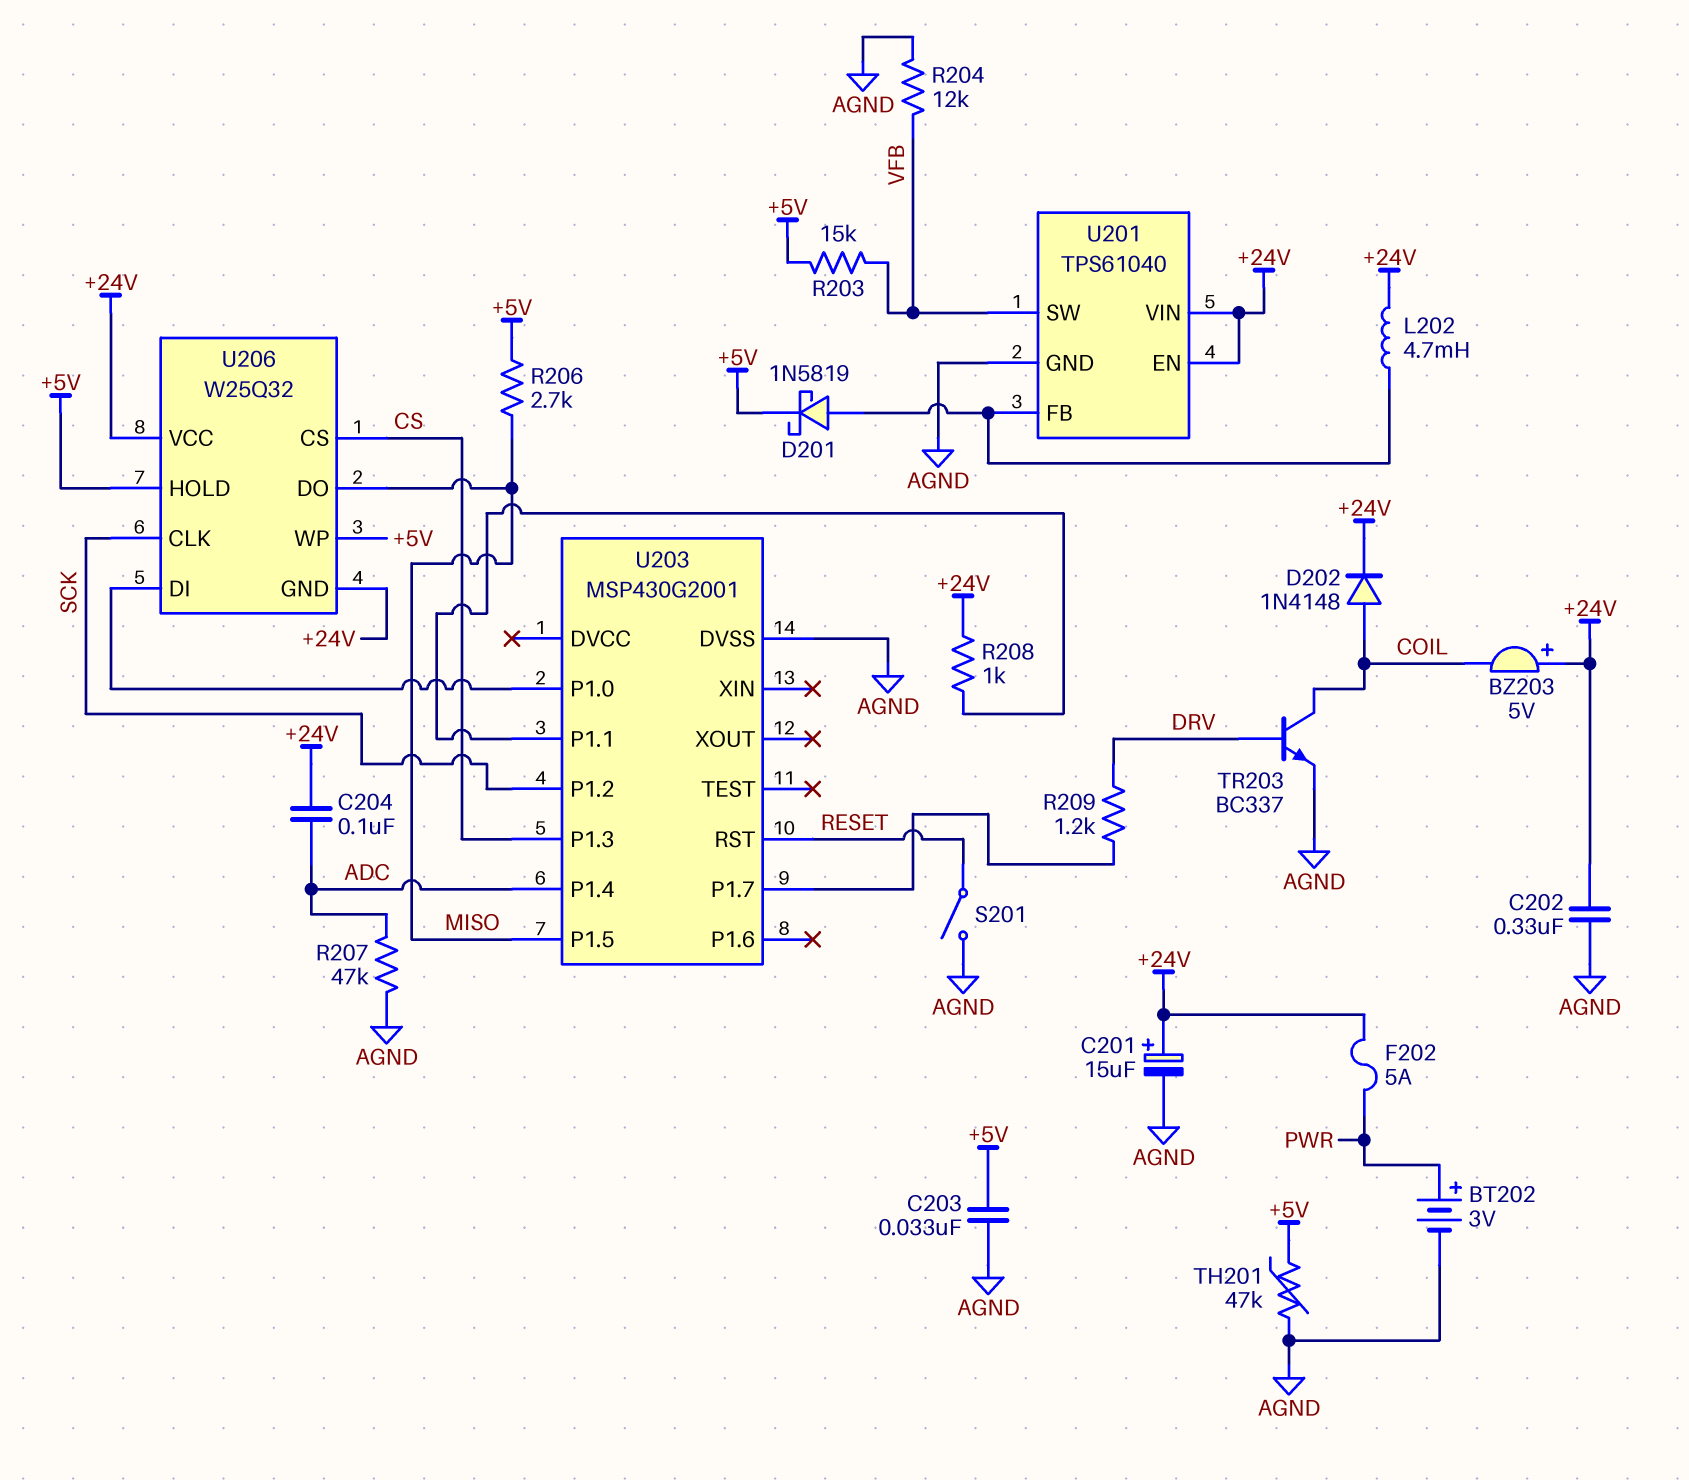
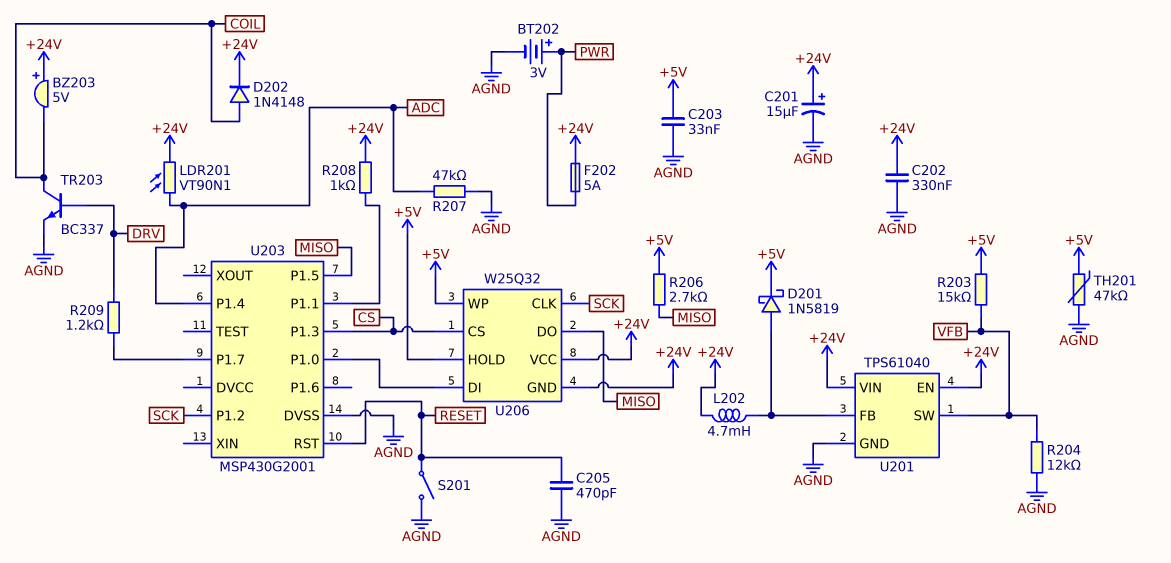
C204: 100nF (+24V, ADC) -> none
C205: none -> 470pF (AGND, RESET)
LDR201: none -> VT90N1 (+24V, ADC)

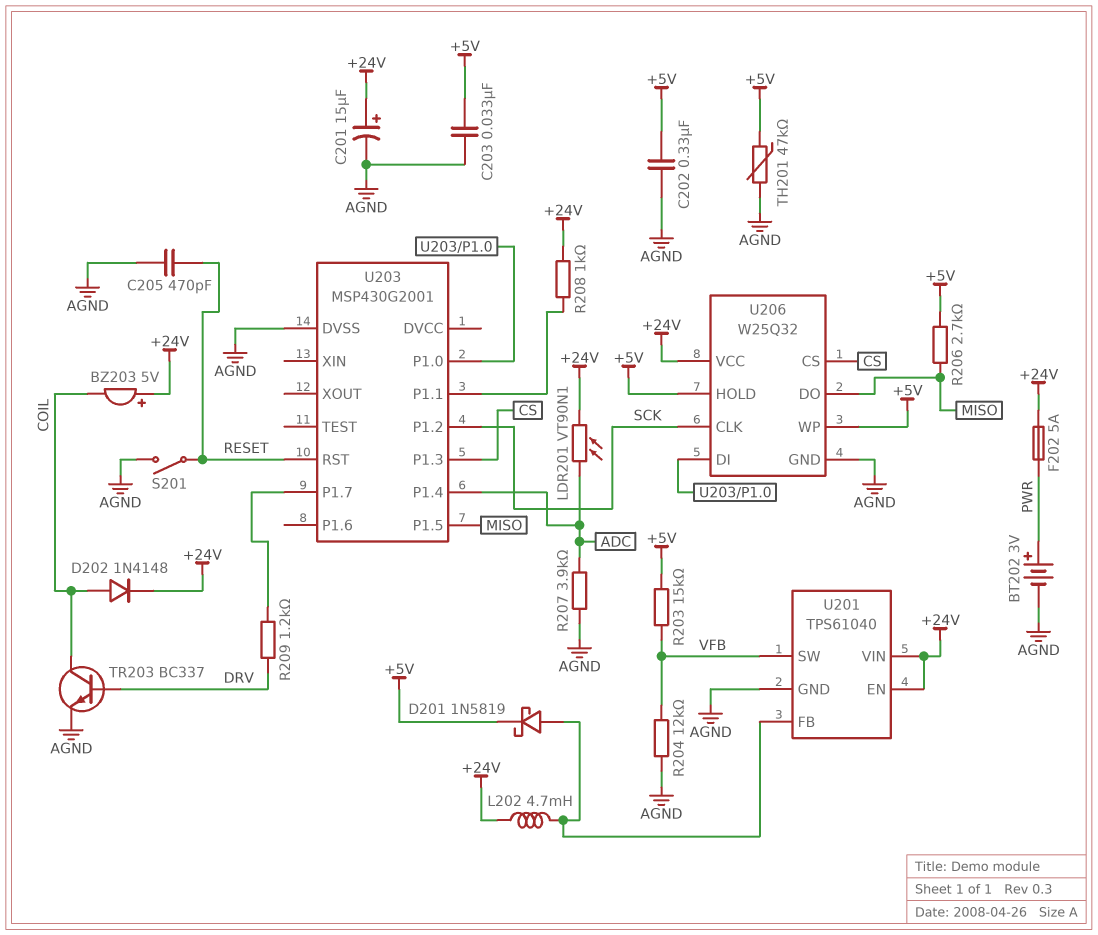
C202: 330nF (+24V, AGND) -> 330nF (+5V, AGND)
R207: 47k (ADC, AGND) -> 3.9k (ADC, AGND)
U206 pin GND: +24V -> AGND

